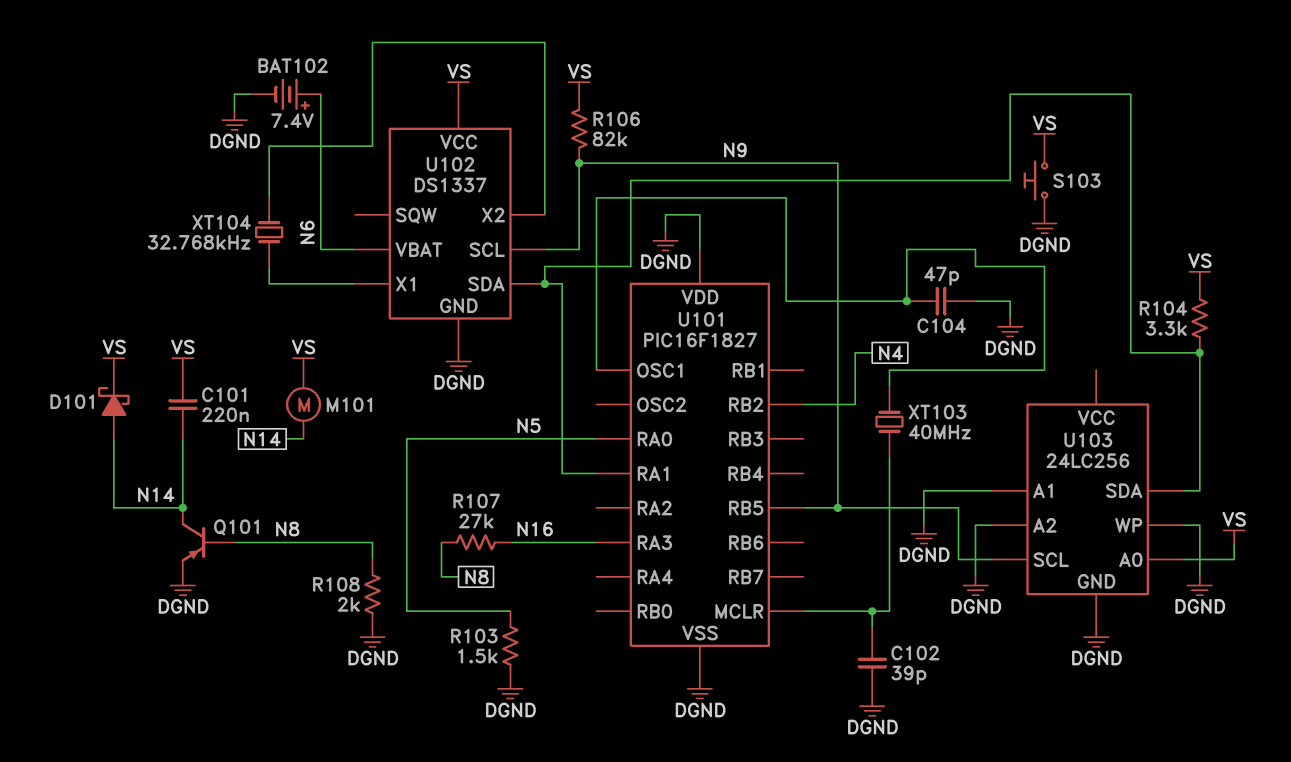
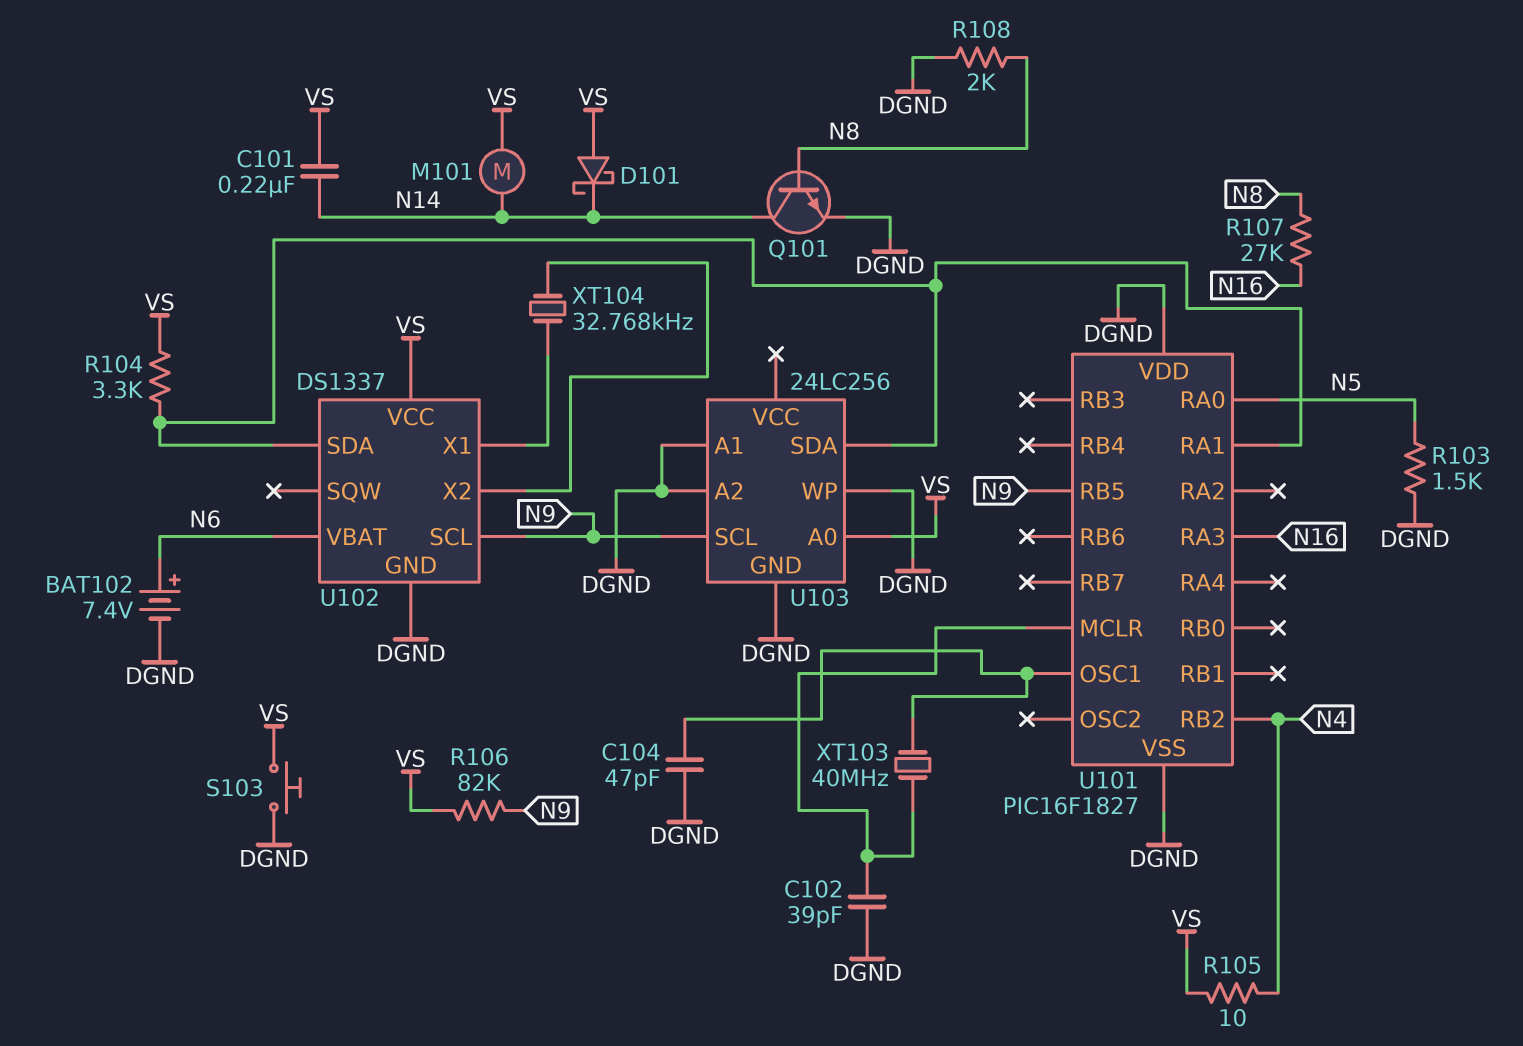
D101: schottky (A N14, K VS) -> schottky (A VS, K N14)
Q101: PNP (B N8, C N14, E DGND) -> NPN (B N8, C N14, E DGND)
R105: none -> 10 (N4, VS)

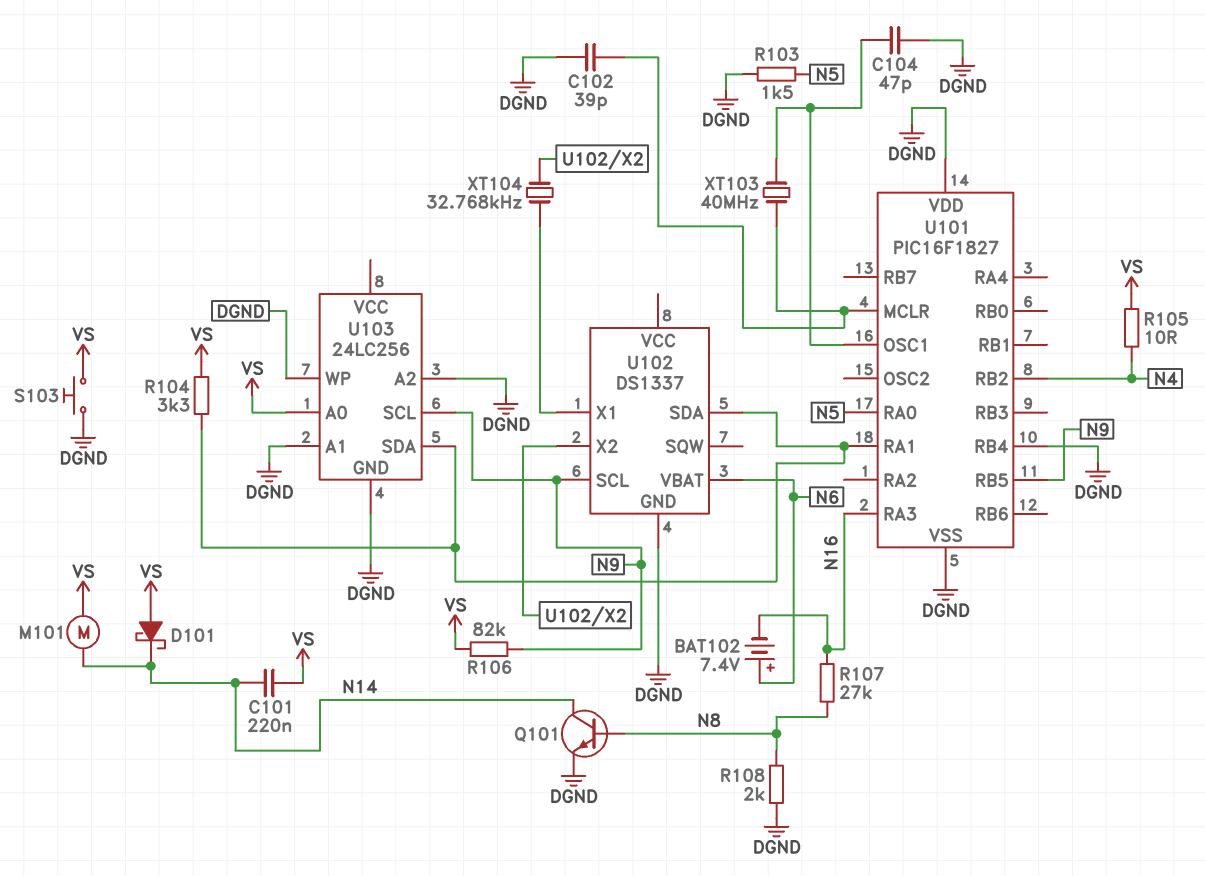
BAT102: 7.4V (plus N6, minus DGND) -> 7.4V (plus N6, minus N16)
U101 pin RB4: none -> DGND
U102 pin VCC: VS -> none

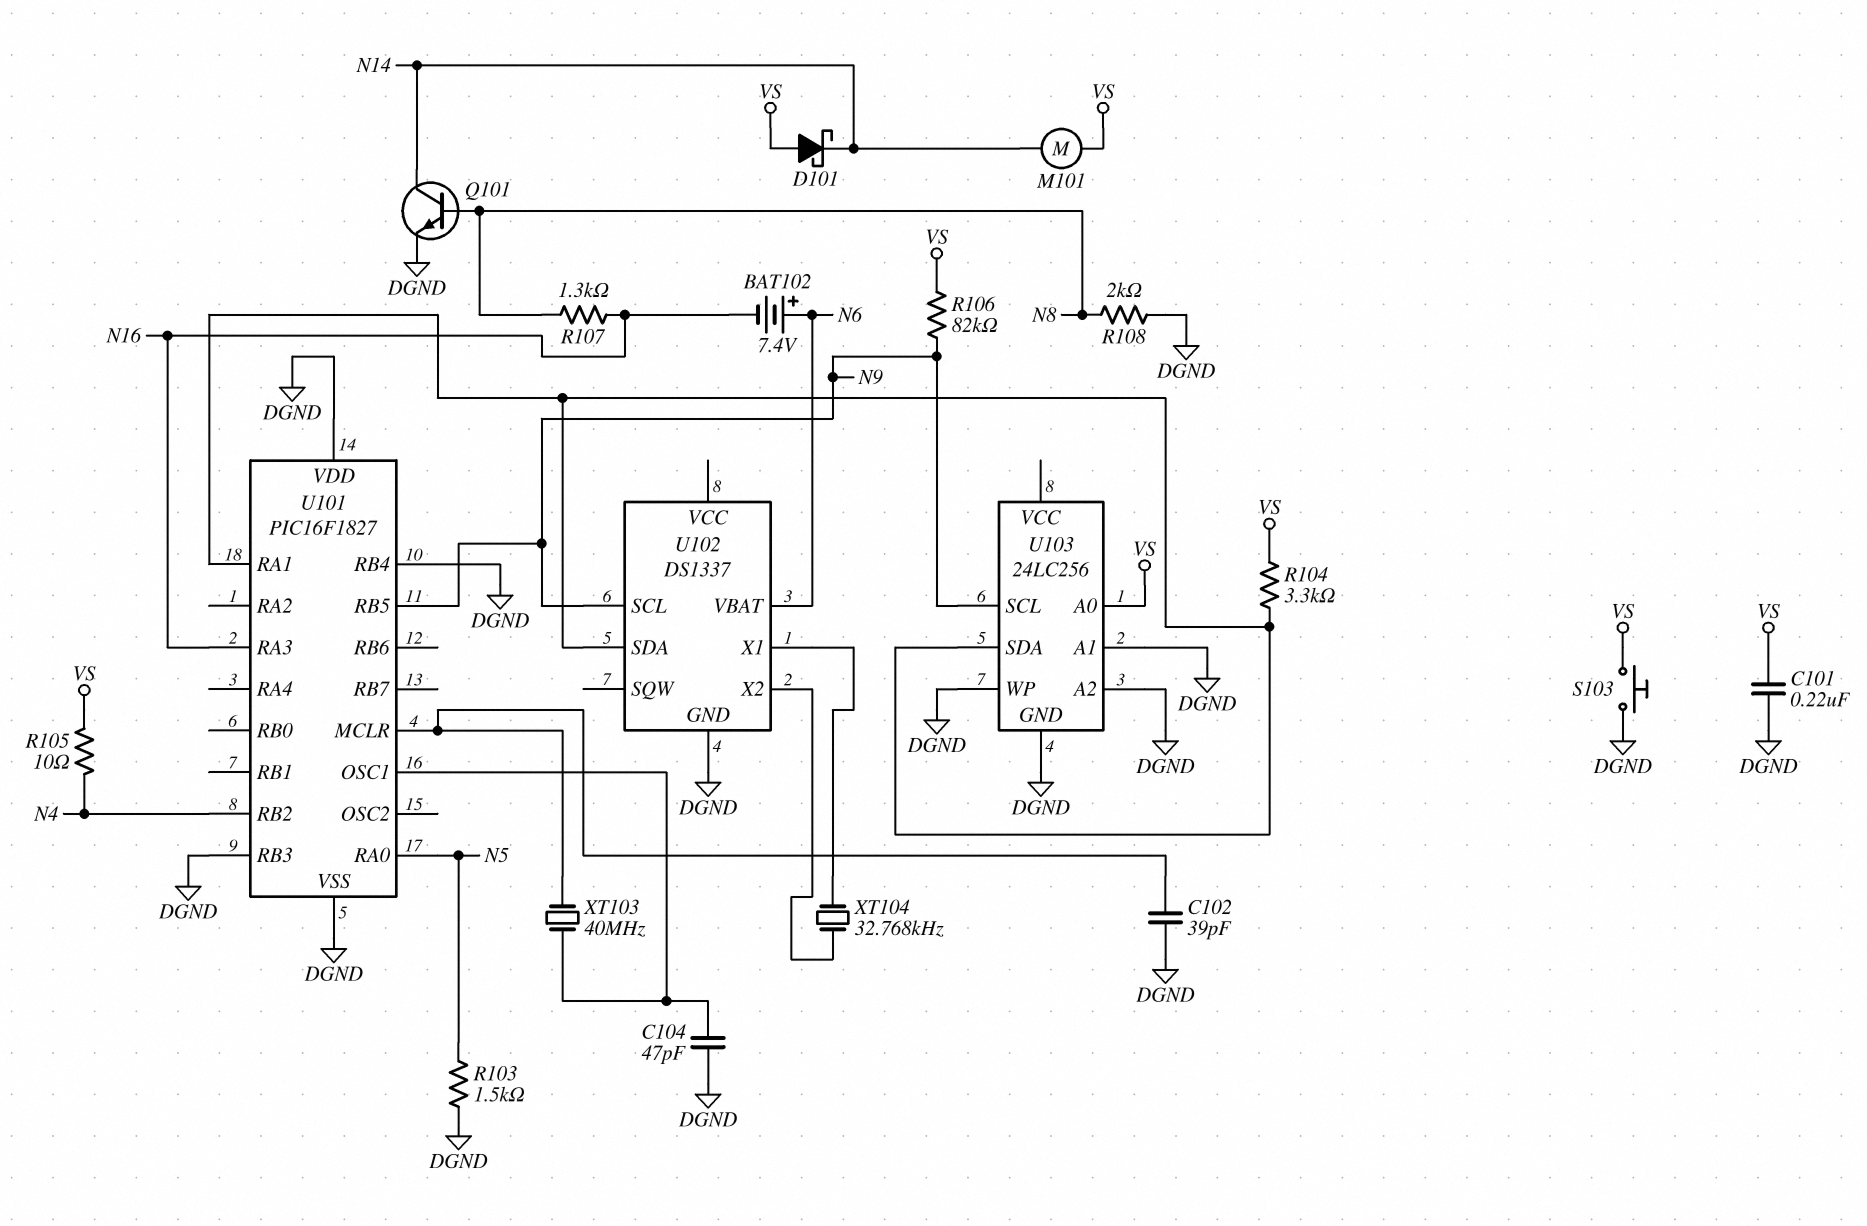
C101: 220nF (N14, VS) -> 220nF (DGND, VS)
R107: 27k (N8, N16) -> 1.3k (N8, N16)
U101 pin RB3: none -> DGND

